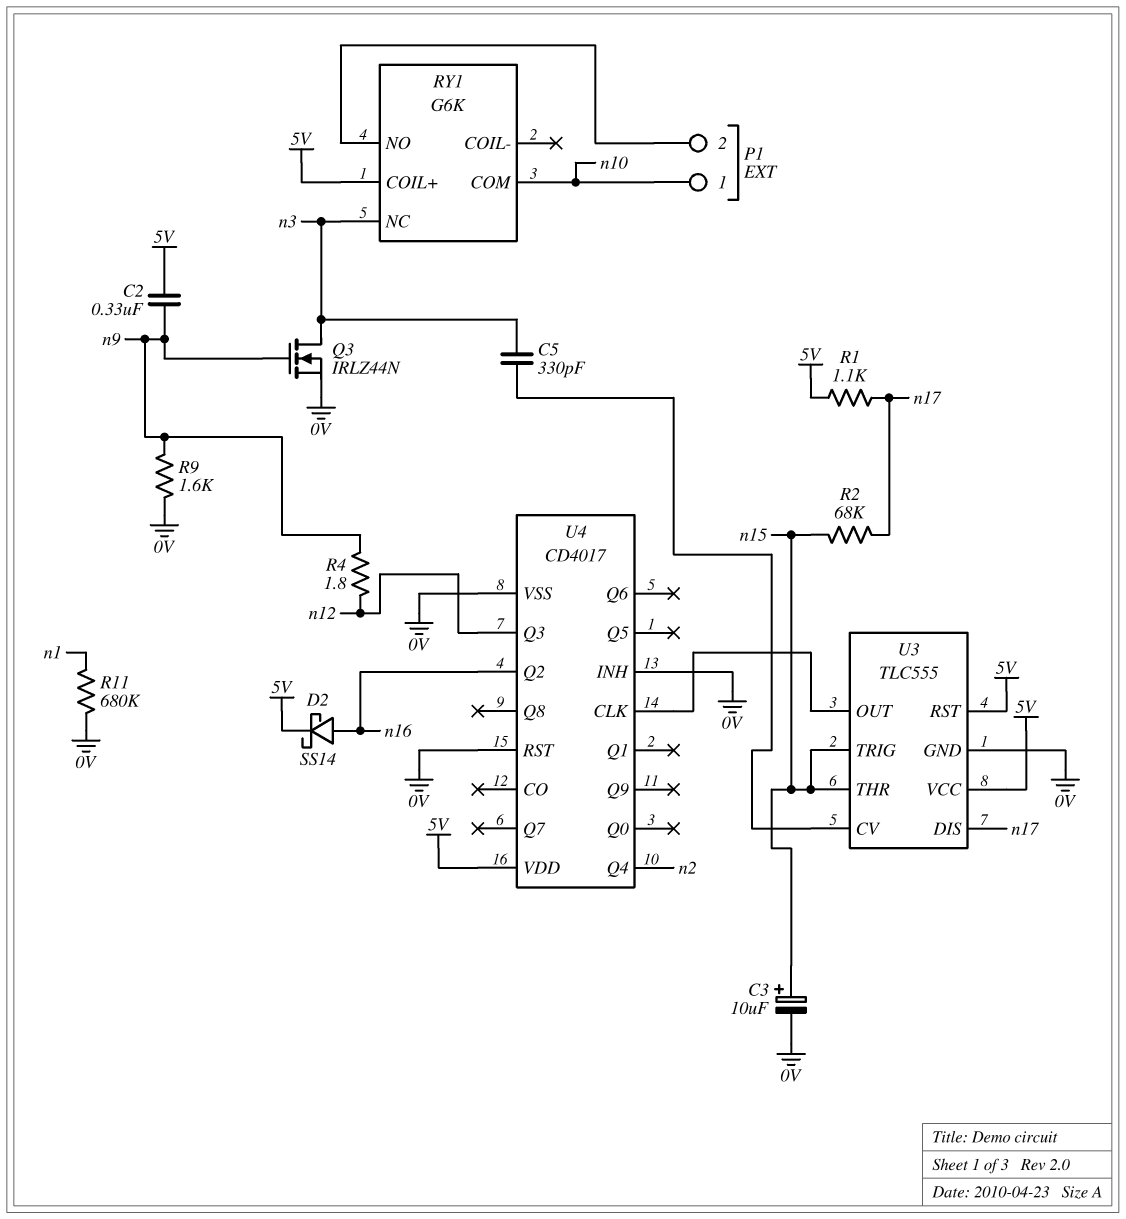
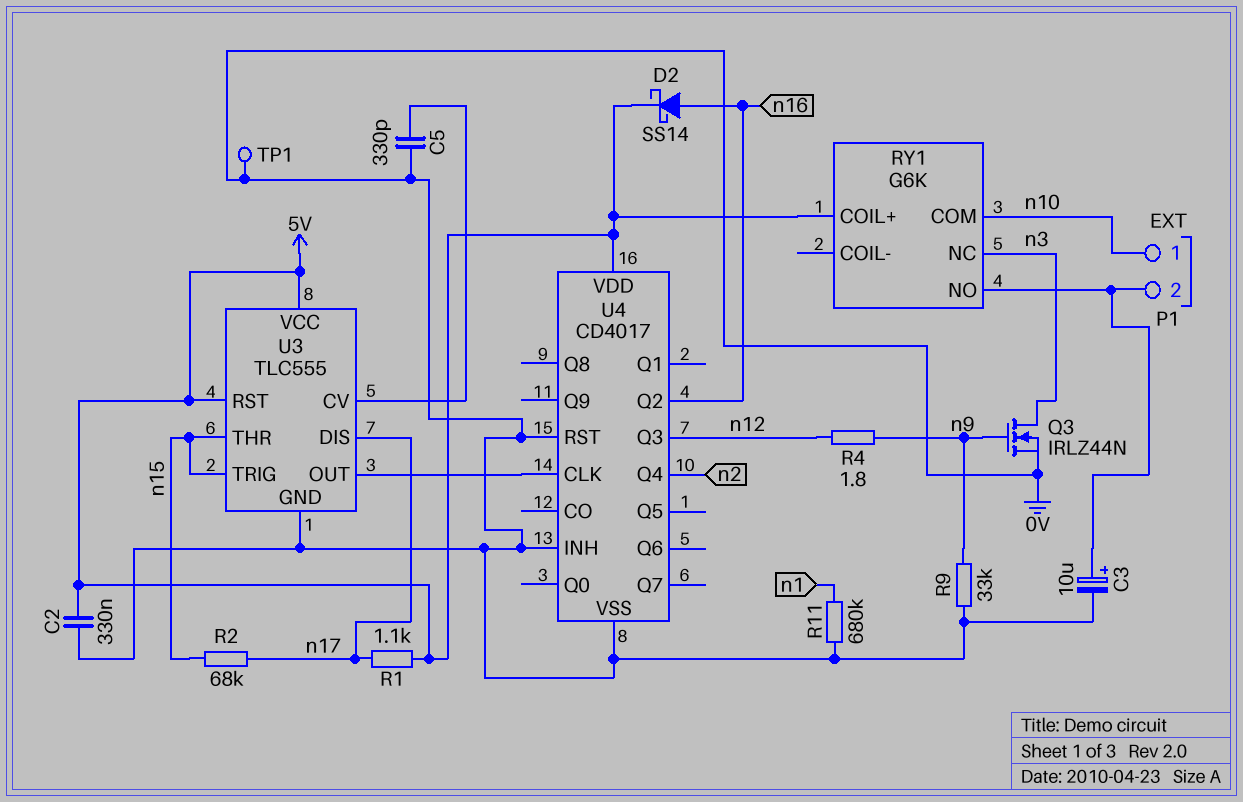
C2: 330nF (5V, n9) -> 330nF (0V, 5V)
C3: 10uF (plus n15, minus 0V) -> 10uF (plus P1/2, minus 0V)
C5: 330pF (U3/CV, n3) -> 330pF (0V, U3/CV)
R9: 1.6k (0V, n9) -> 33k (0V, n9)
TP1: none -> test point (0V)

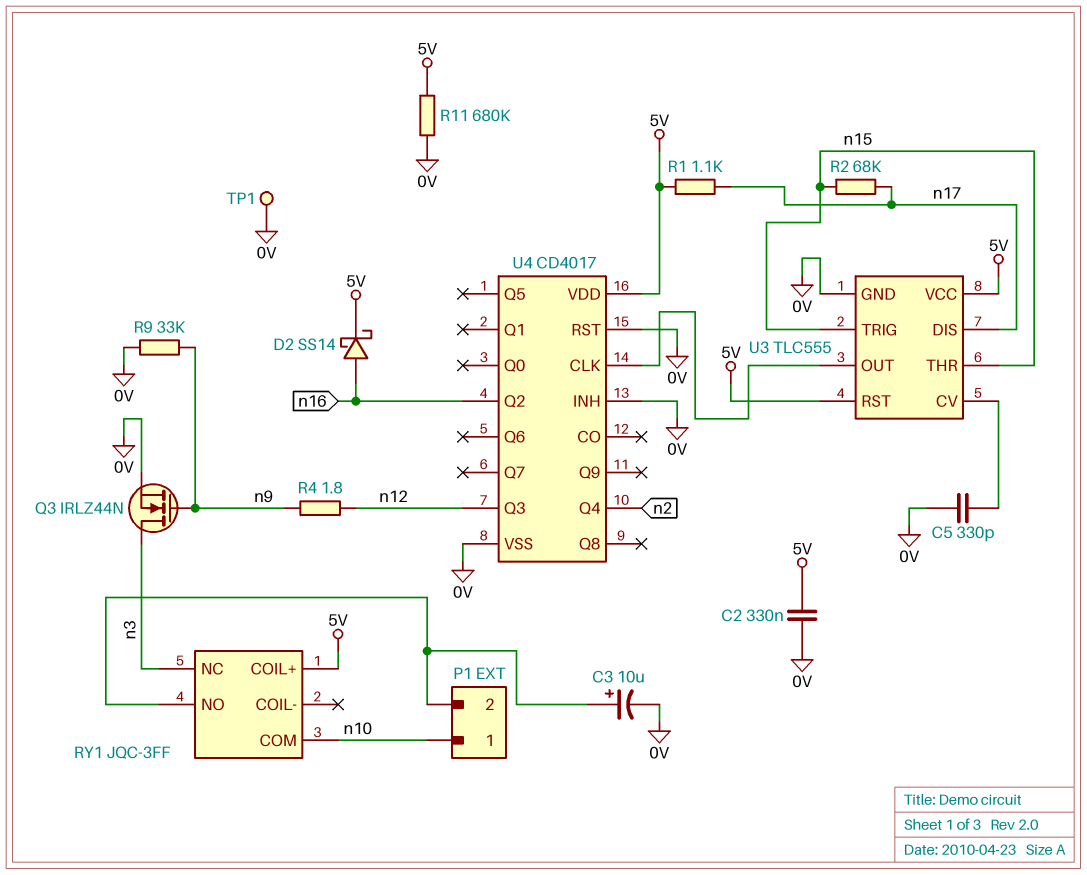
R11: 680k (0V, n1) -> 680k (0V, 5V)
RY1: G6K -> JQC-3FF

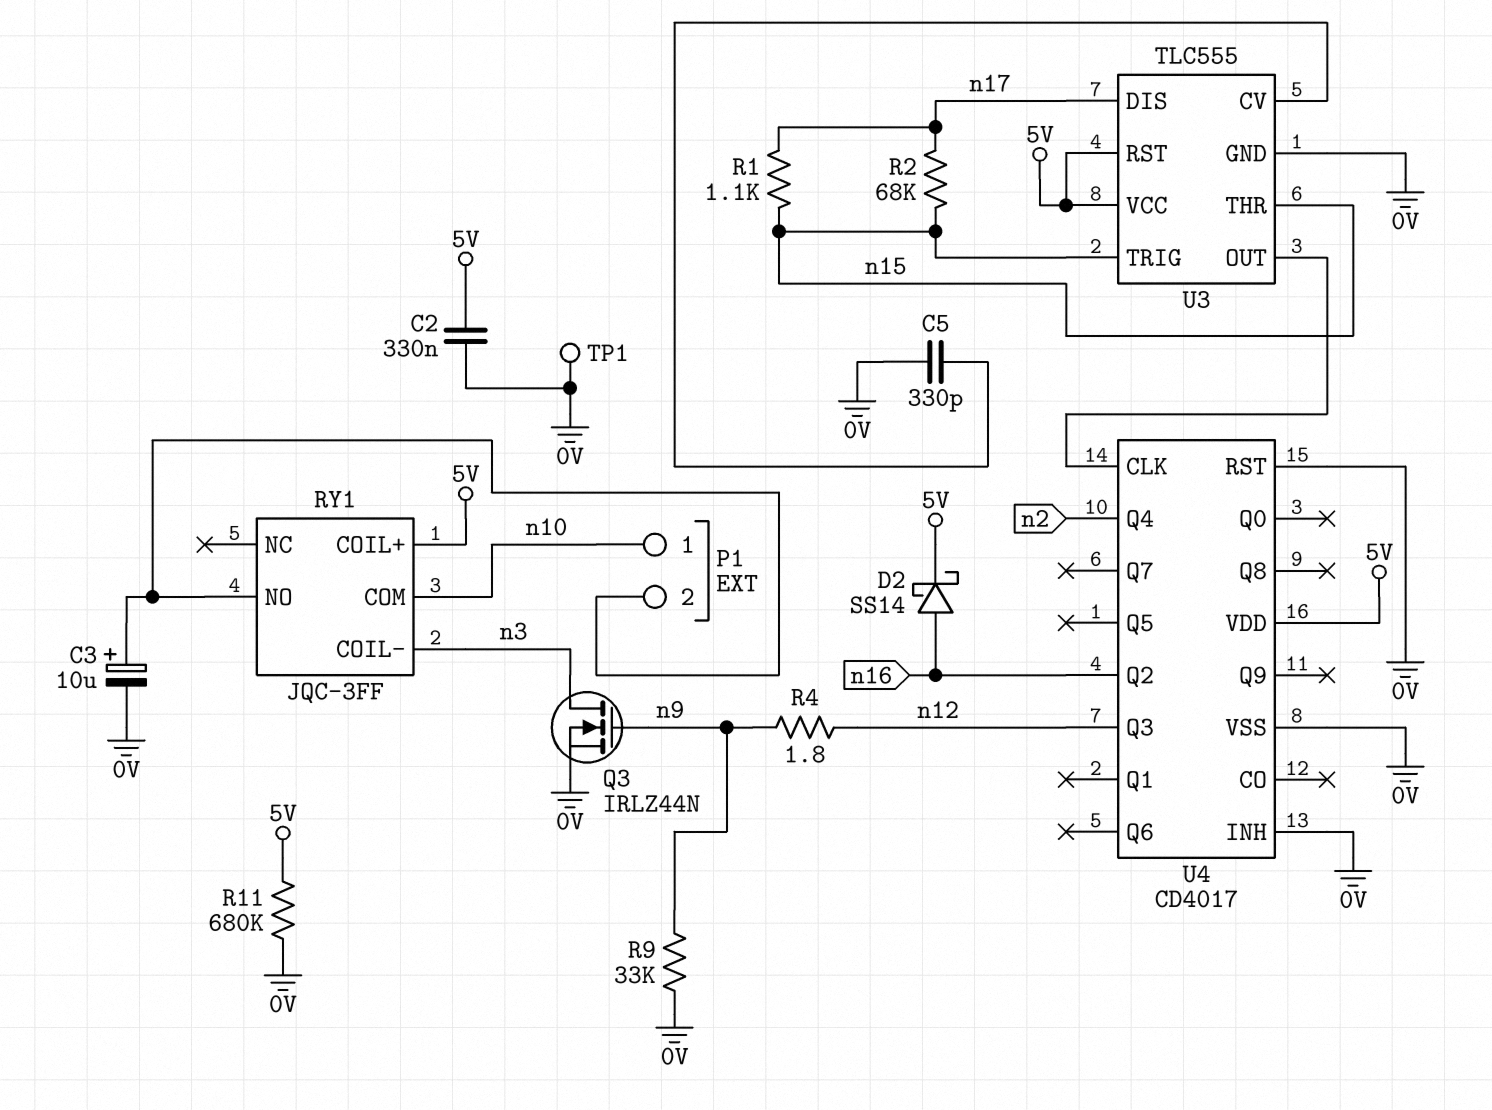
R1: 1.1k (5V, n17) -> 1.1k (n15, n17)
RY1 pin COIL-: none -> n3
RY1 pin NC: n3 -> none

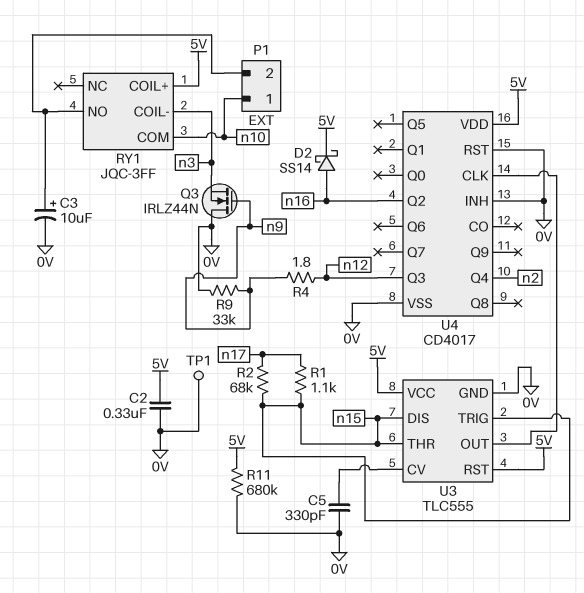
Q3: NMOS IRLZ44N (G n9, D n3, S 0V) -> NMOS IRLZ44N (G n9, D 0V, S n3)
U3 pin DIS: n17 -> n15

